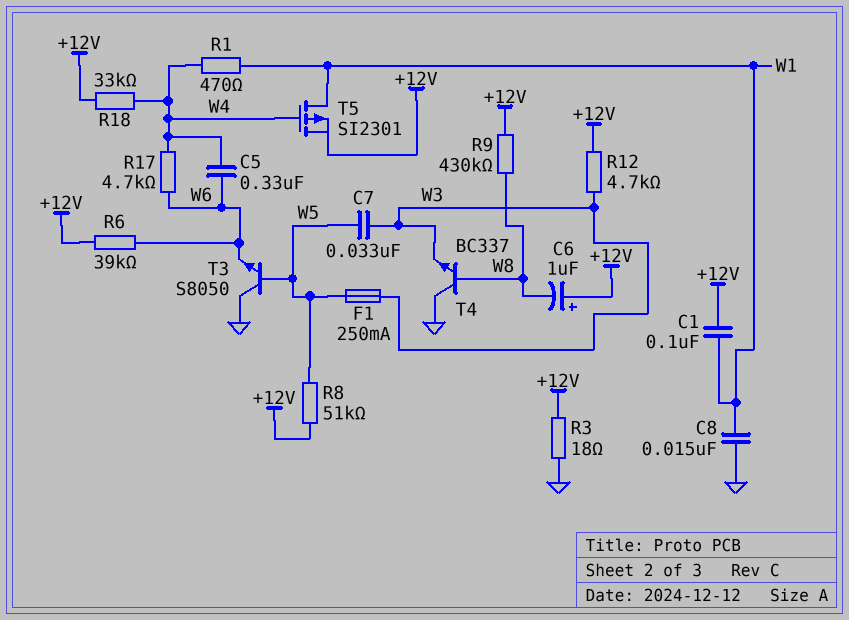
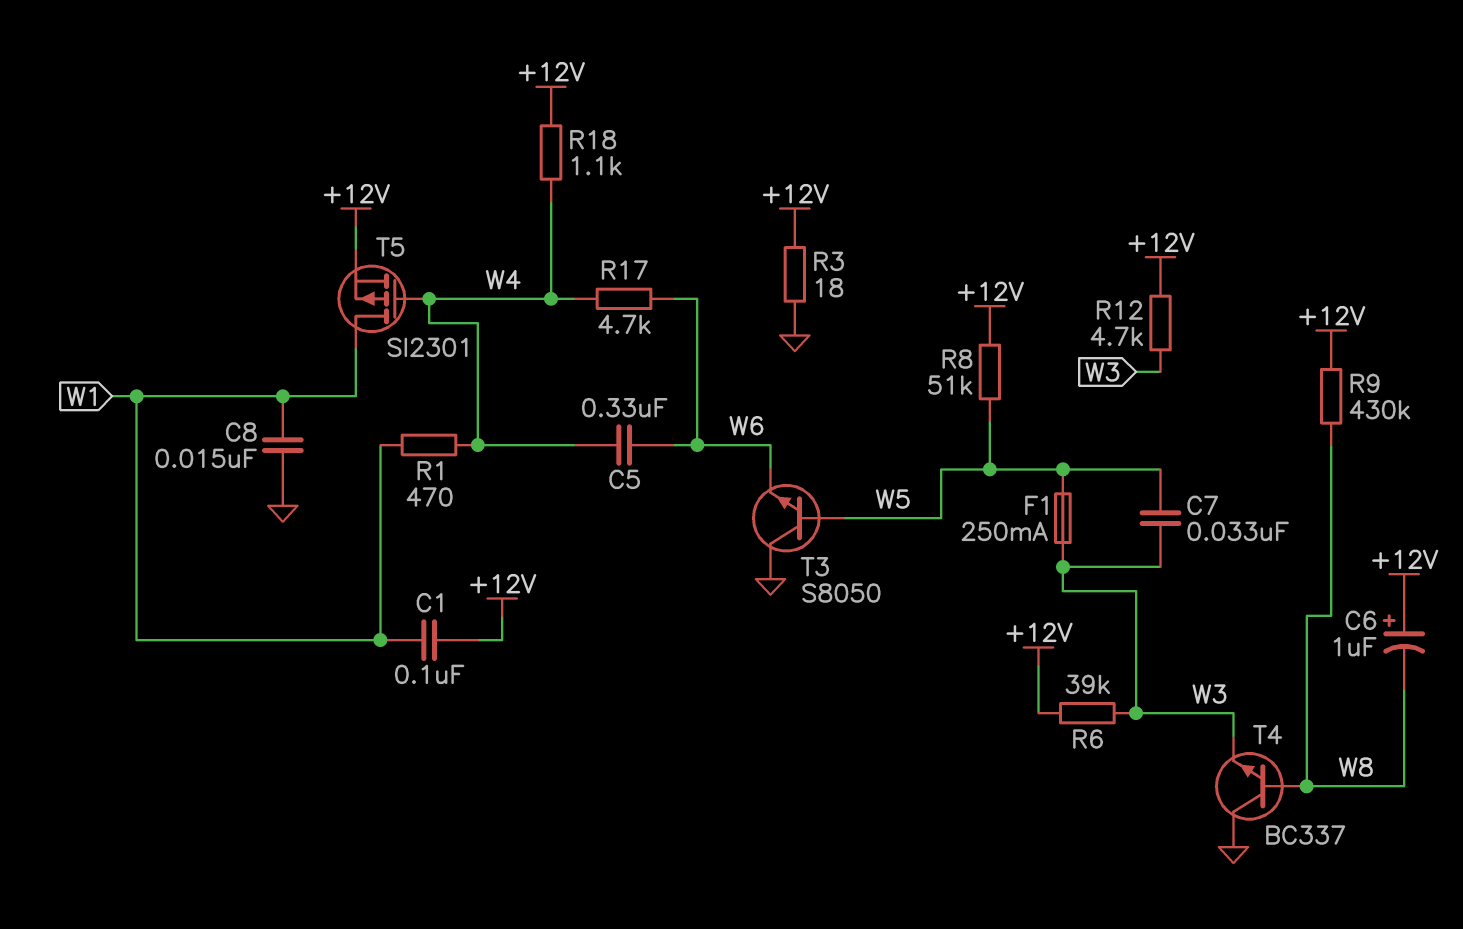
R6: 39k (+12V, W6) -> 39k (+12V, W3)
R18: 33k (+12V, W4) -> 1.1k (+12V, W4)

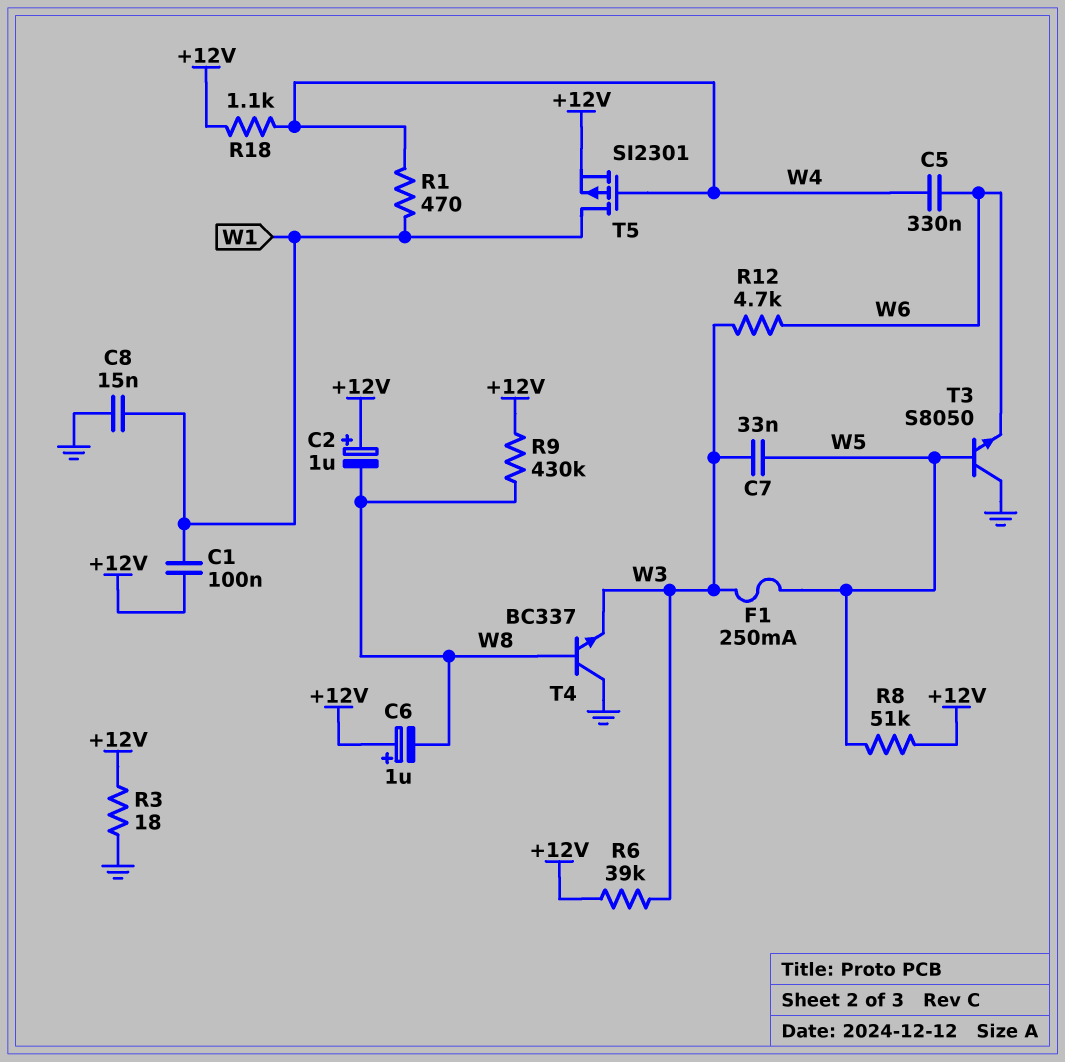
C2: none -> 1uF (plus +12V, minus W8)
R12: 4.7k (+12V, W3) -> 4.7k (W3, W6)
R17: 4.7k (W4, W6) -> none

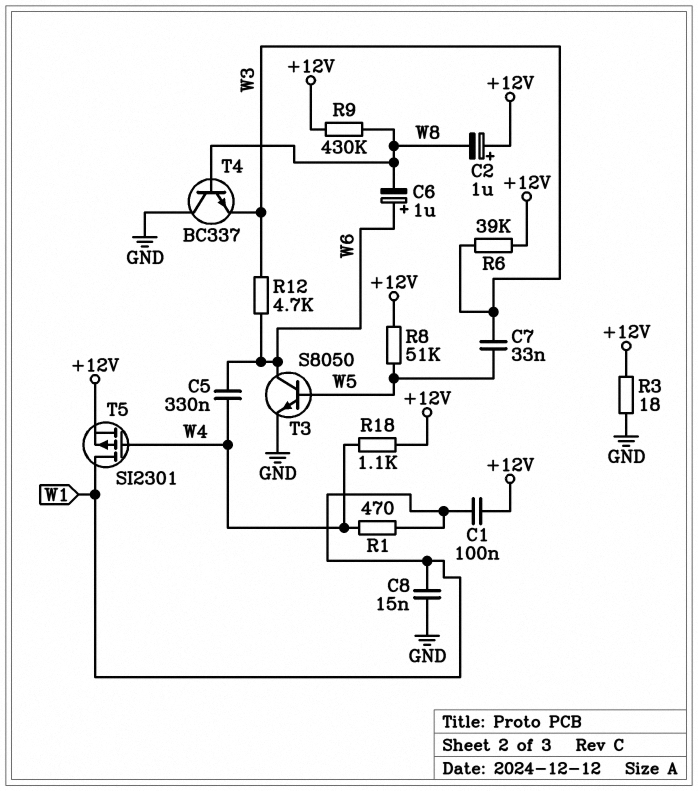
C6: 1uF (plus +12V, minus W8) -> 1uF (plus W6, minus W8)
F1: 250mA (W3, W5) -> none
T3: NPN S8050 (B W5, C GND, E W6) -> NPN S8050 (B W5, C W6, E GND)

